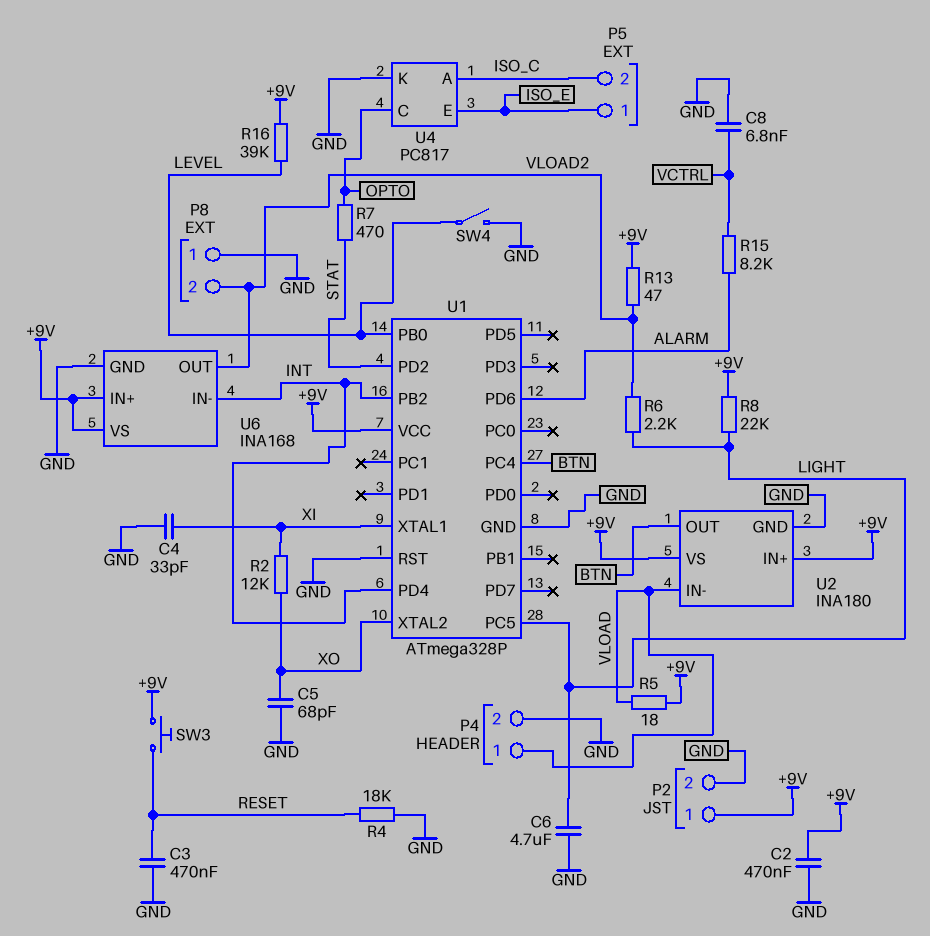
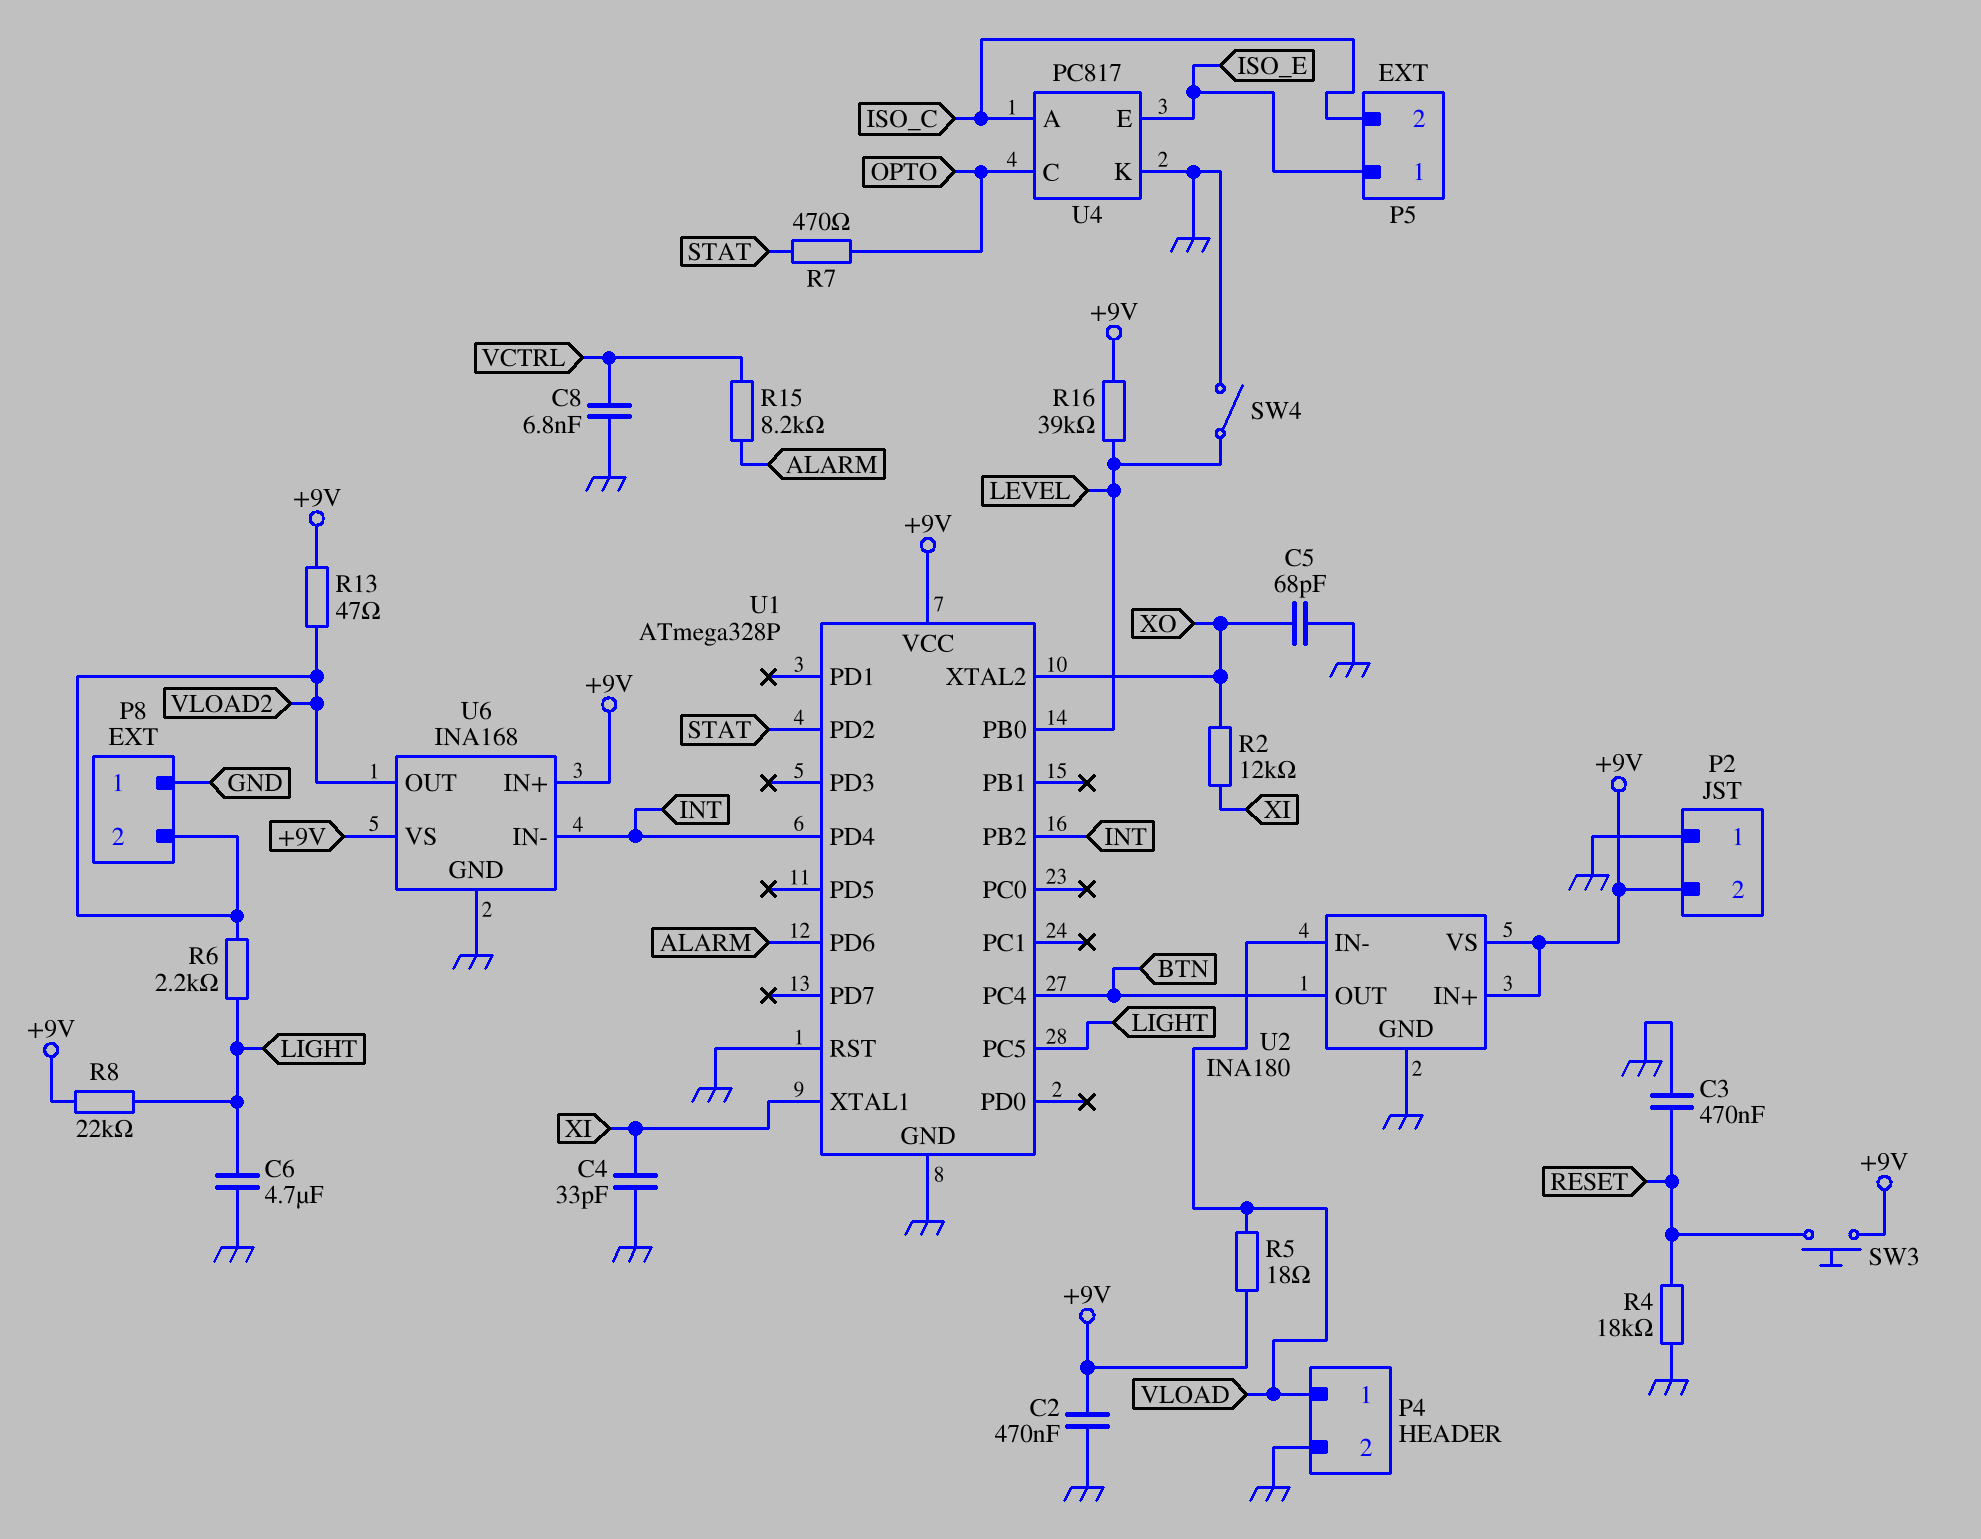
P2 pin 1: +9V -> GND
P2 pin 2: GND -> +9V

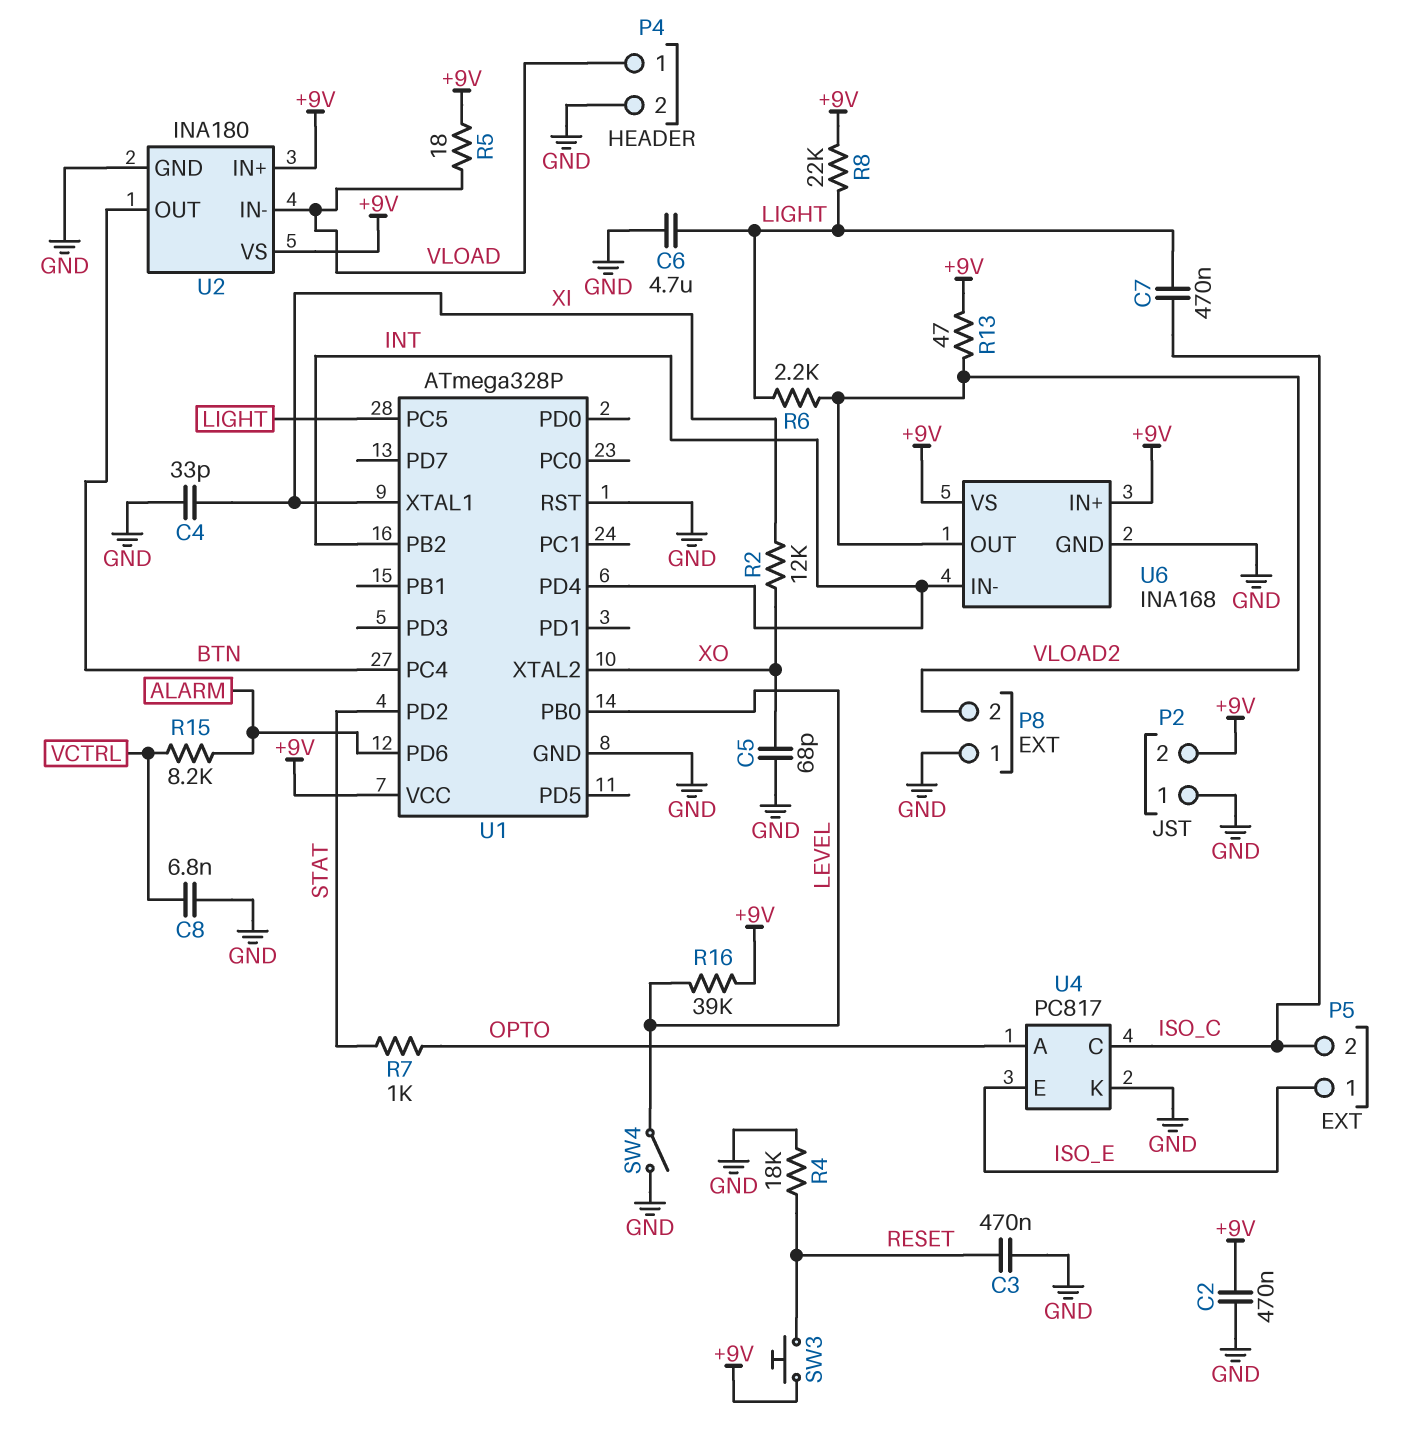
C7: none -> 470nF (ISO_C, LIGHT)
R7: 470 (OPTO, STAT) -> 1k (OPTO, STAT)
U4 pin A: ISO_C -> OPTO
U4 pin C: OPTO -> ISO_C

